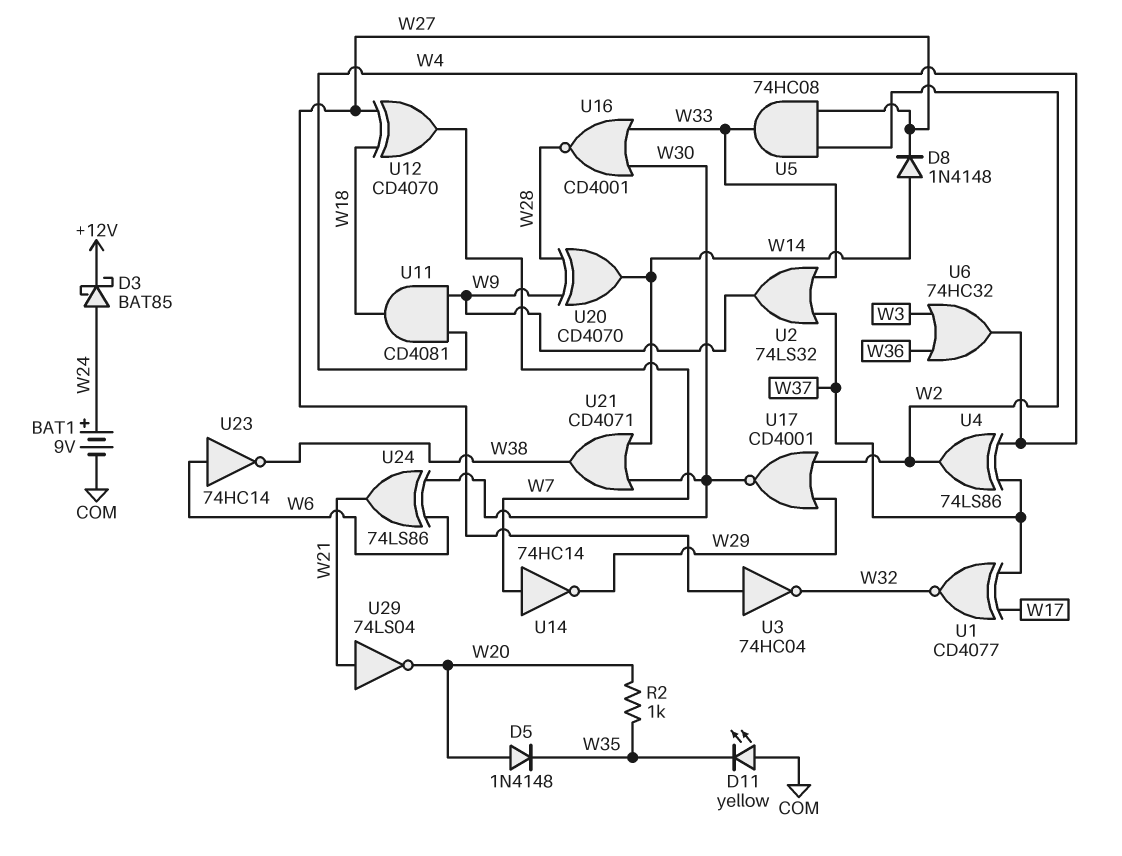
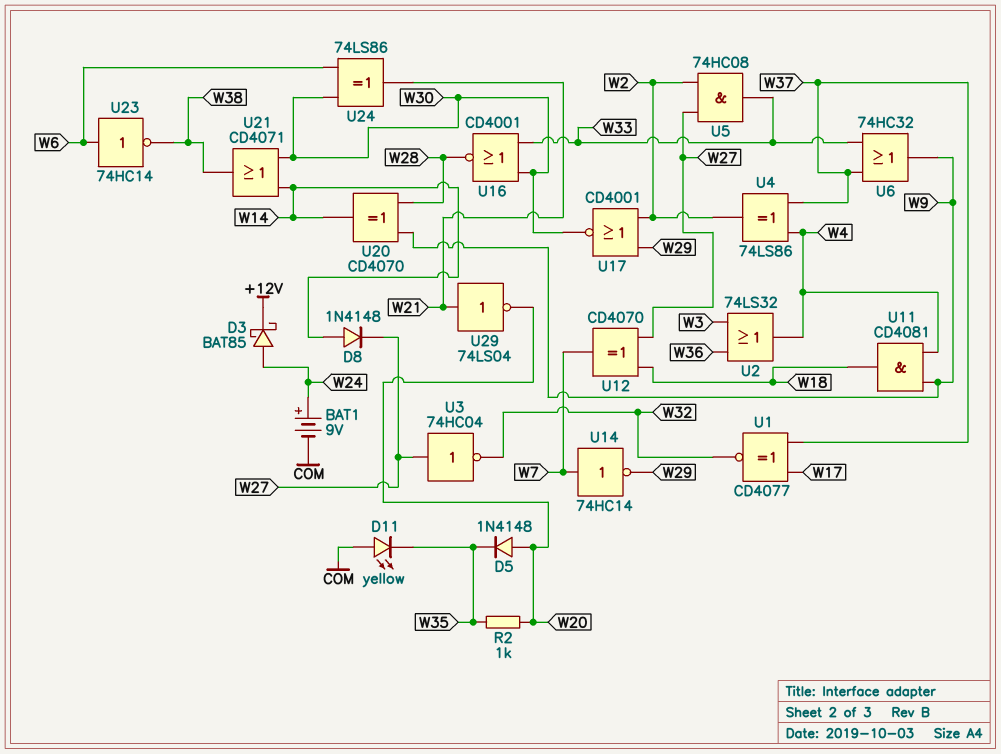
U2: OR 74LS32 (in W33, in W37, out W9) -> OR 74LS32 (in W3, in W36, out W4)
U6: OR 74HC32 (in W3, in W36, out W4) -> OR 74HC32 (in W33, in W37, out W9)

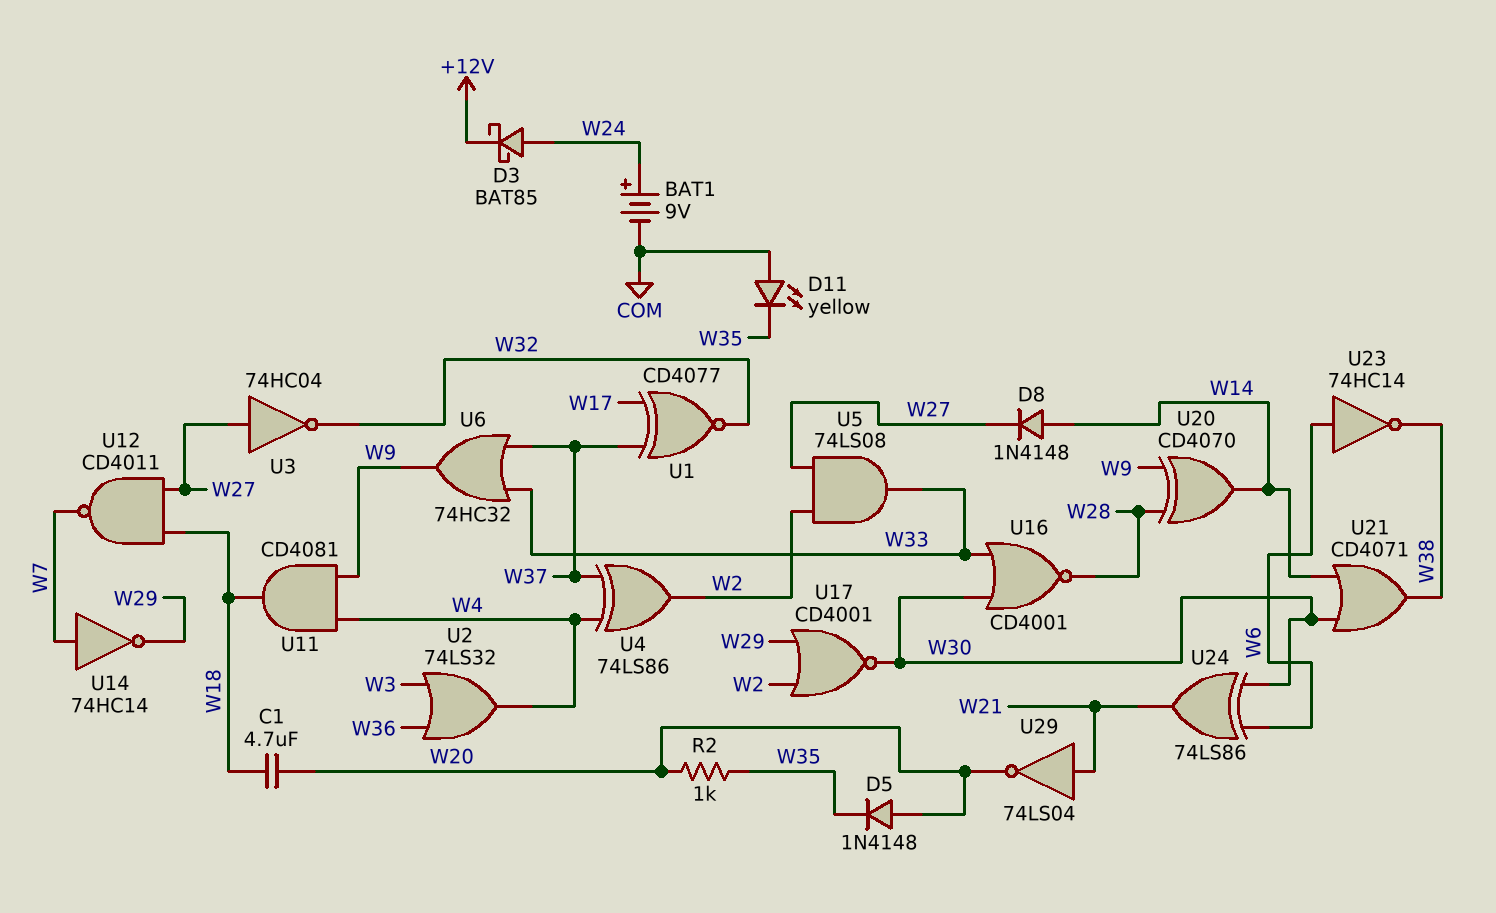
C1: none -> 4.7uF (W18, W20)
U5: AND 74HC08 (in W2, in W27, out W33) -> AND 74LS08 (in W2, in W27, out W33)
U12: XOR CD4070 (in W18, in W27, out W7) -> NAND CD4011 (in W18, in W27, out W7)

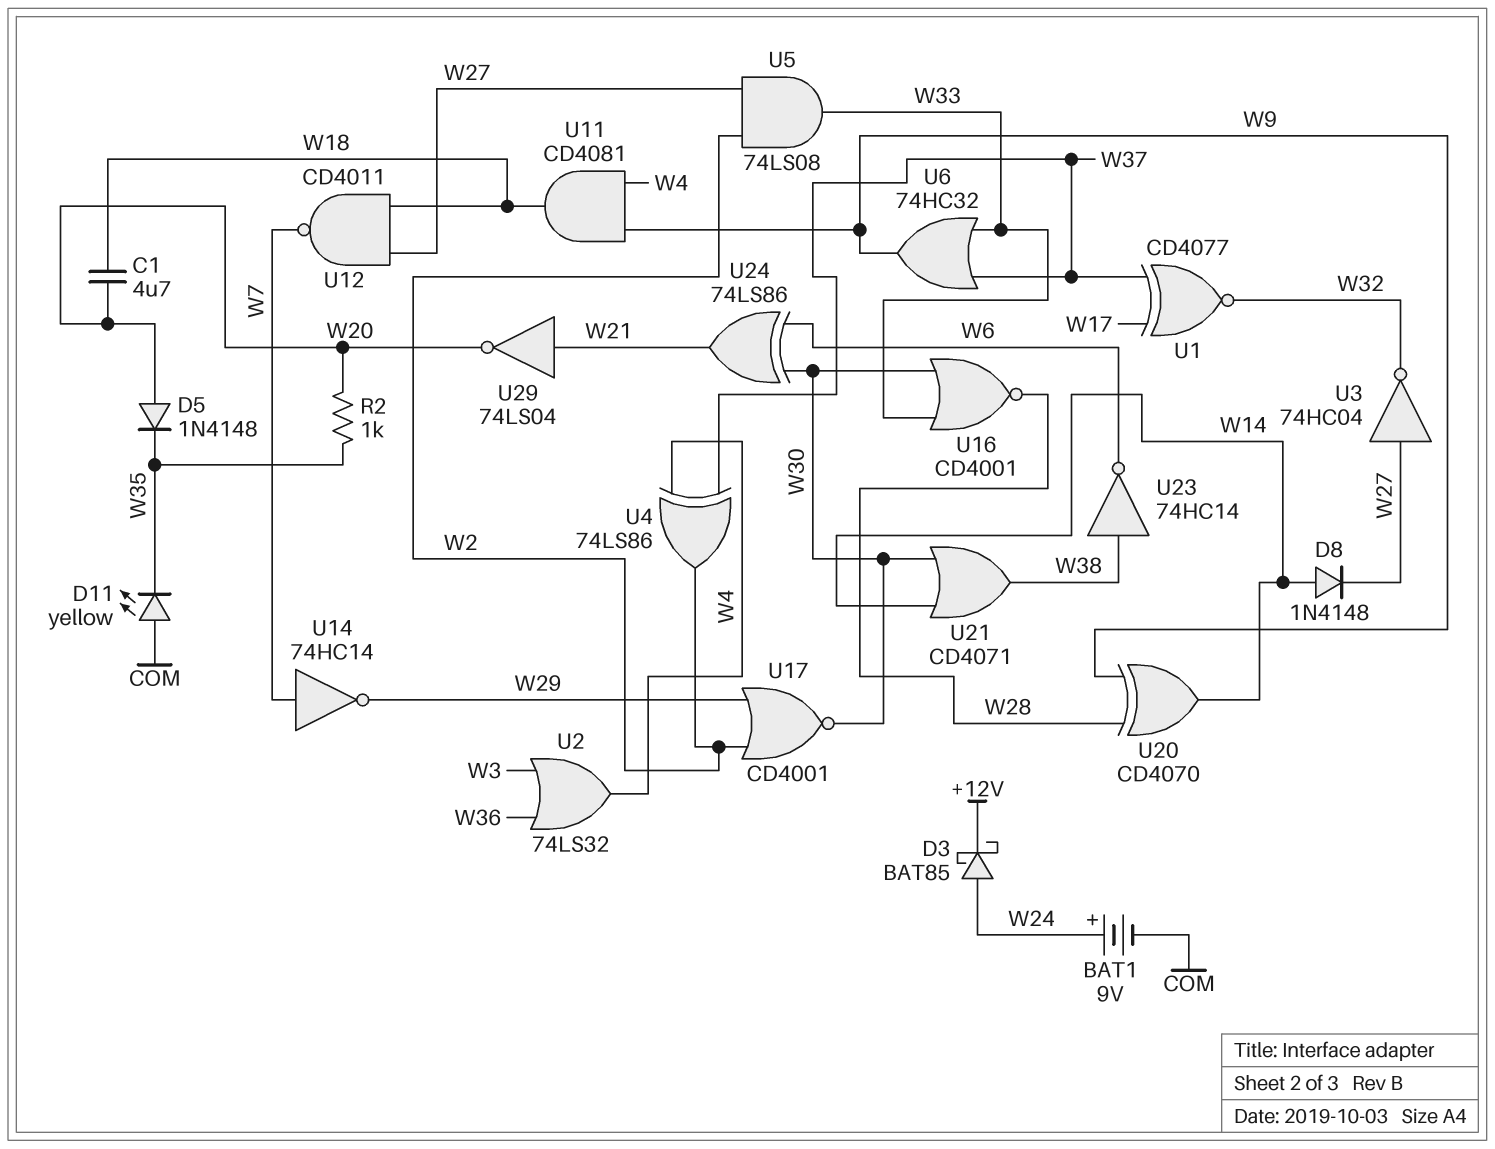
U23: NOT 74HC14 (in W6, out W38) -> NOT 74HC14 (in W38, out W6)

